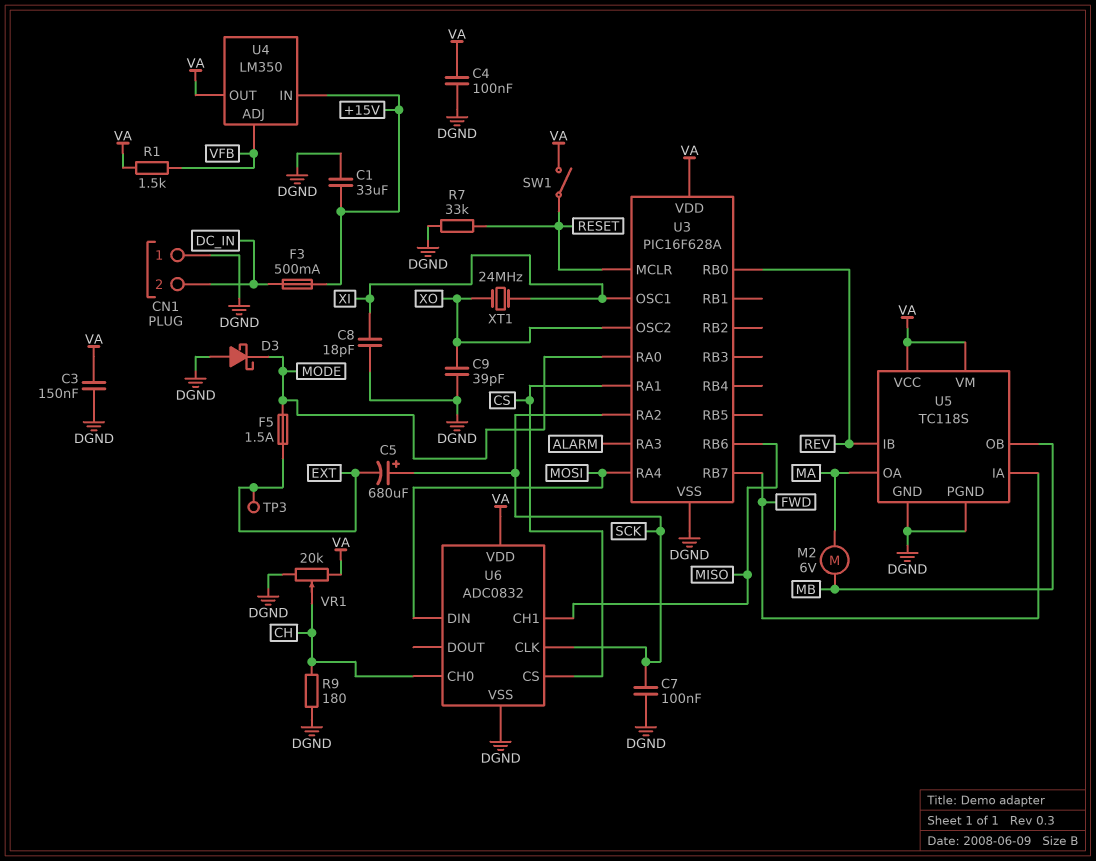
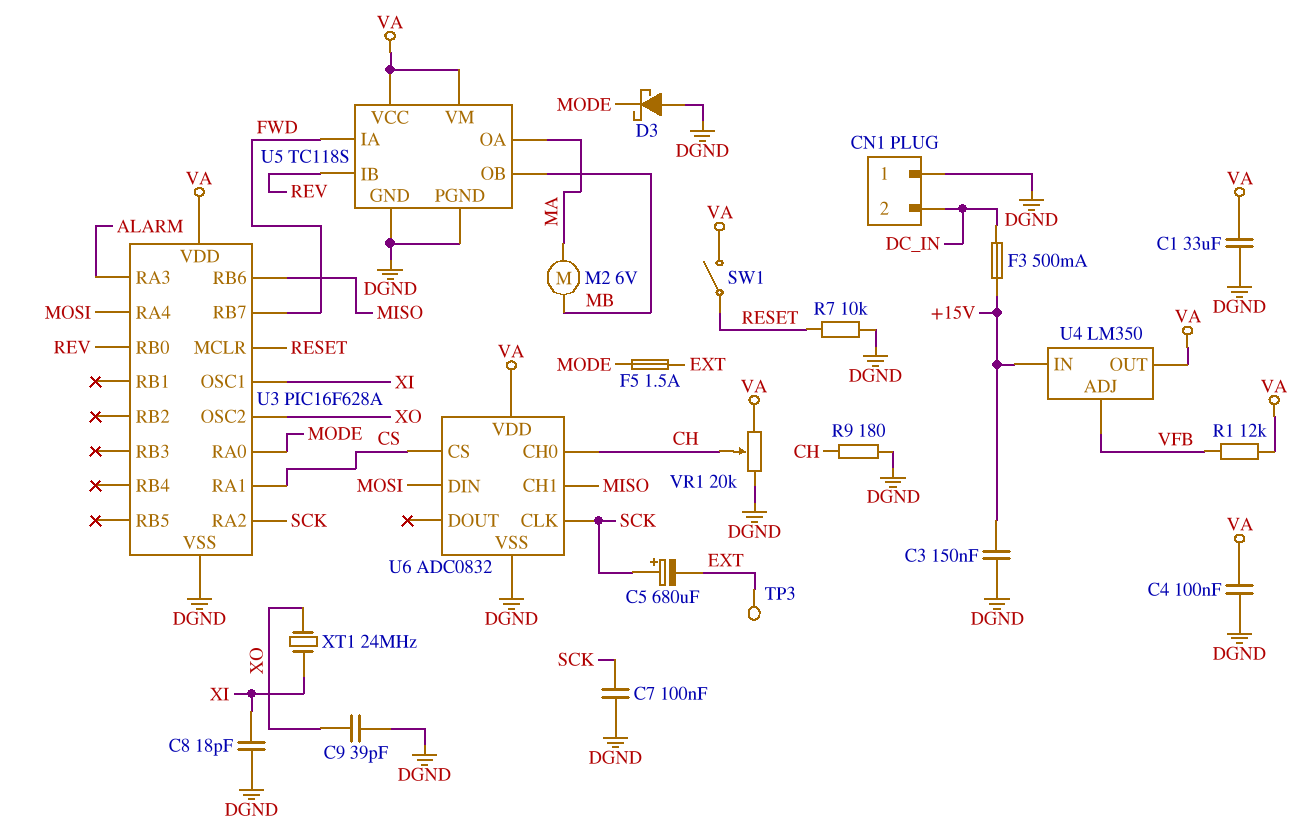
C1: 33uF (+15V, DGND) -> 33uF (DGND, VA)
C3: 150nF (DGND, VA) -> 150nF (+15V, DGND)
R1: 1.5k (VA, VFB) -> 12k (VA, VFB)
R7: 33k (DGND, RESET) -> 10k (DGND, RESET)

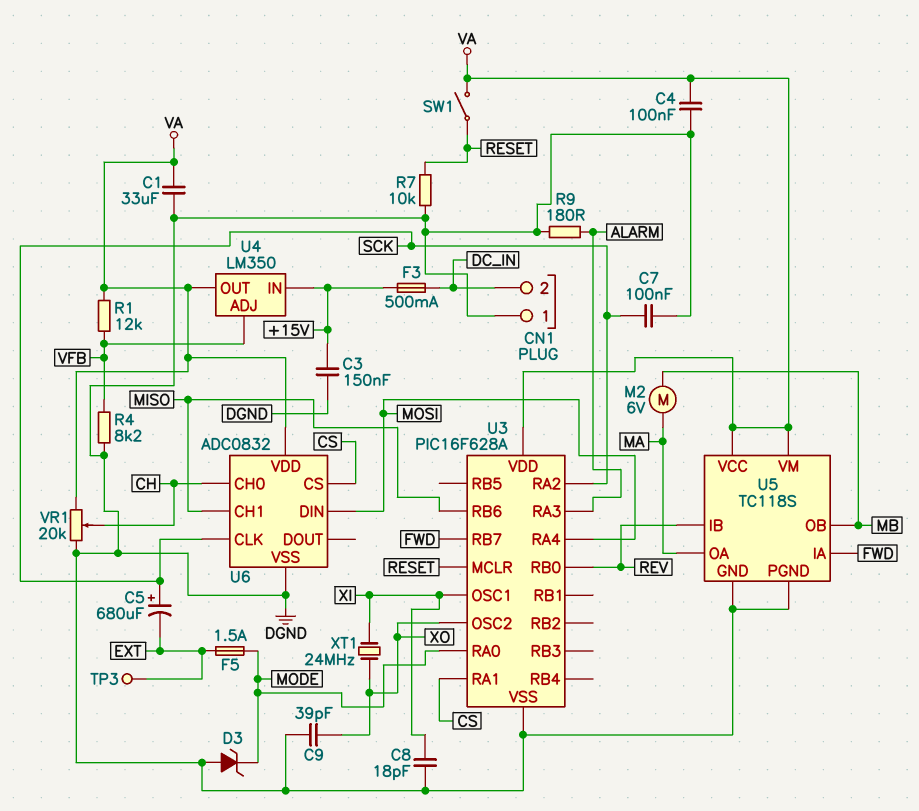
D3: schottky (A DGND, K MODE) -> zener (A DGND, K MODE)
R4: none -> 8.2k (DGND, VFB)
R9: 180 (CH, DGND) -> 180 (ALARM, DGND)

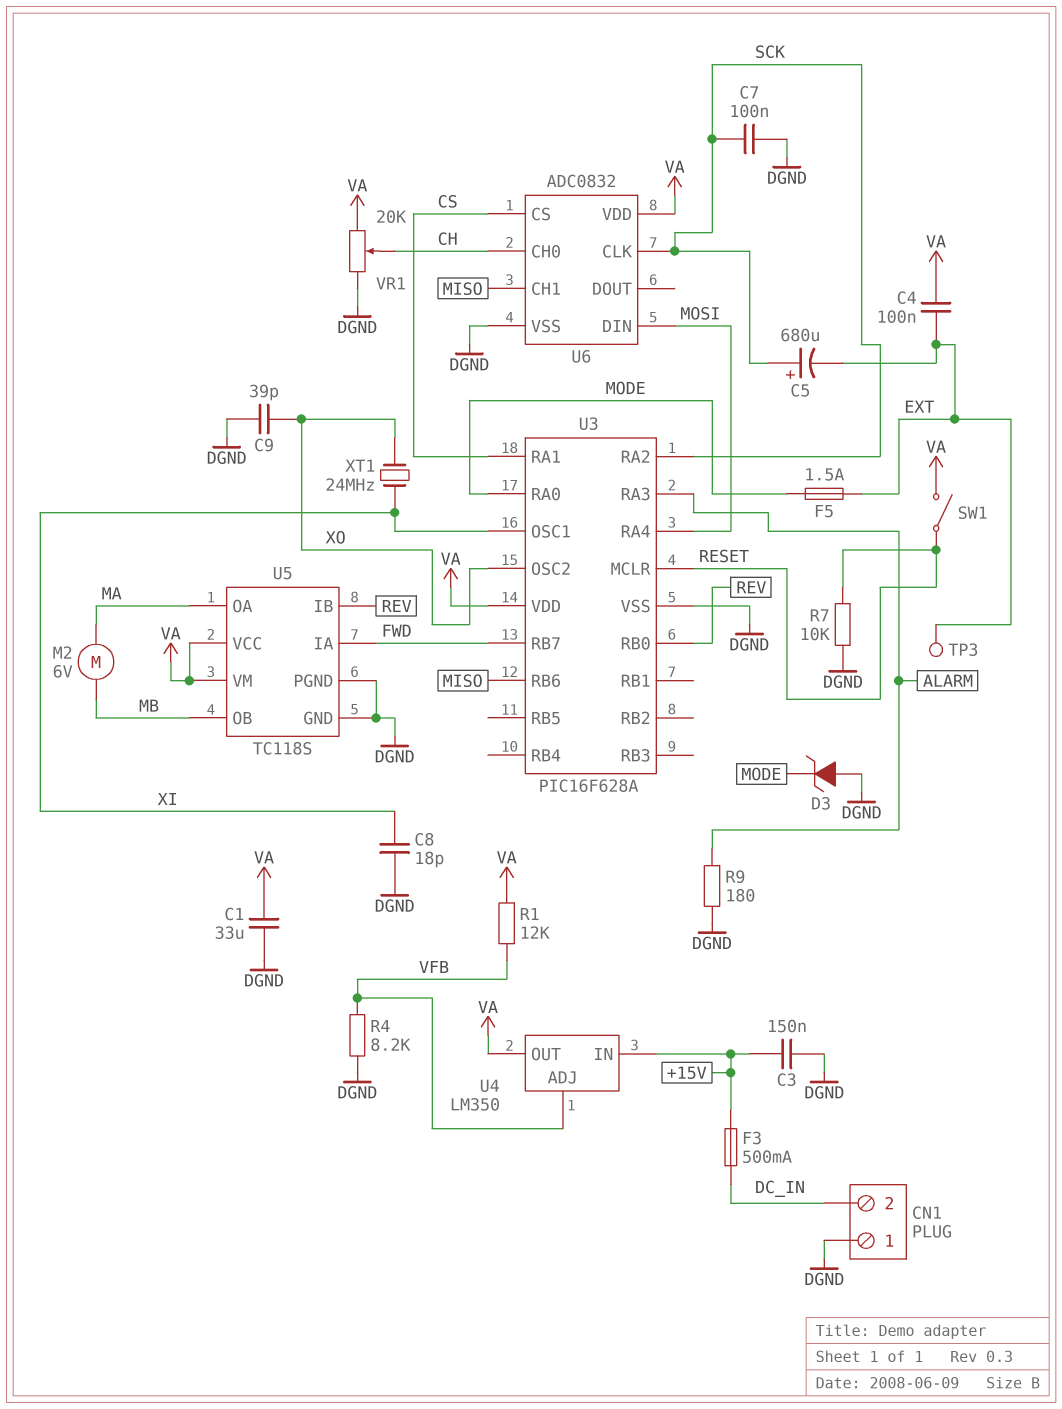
C4: 100nF (DGND, VA) -> 100nF (EXT, VA)

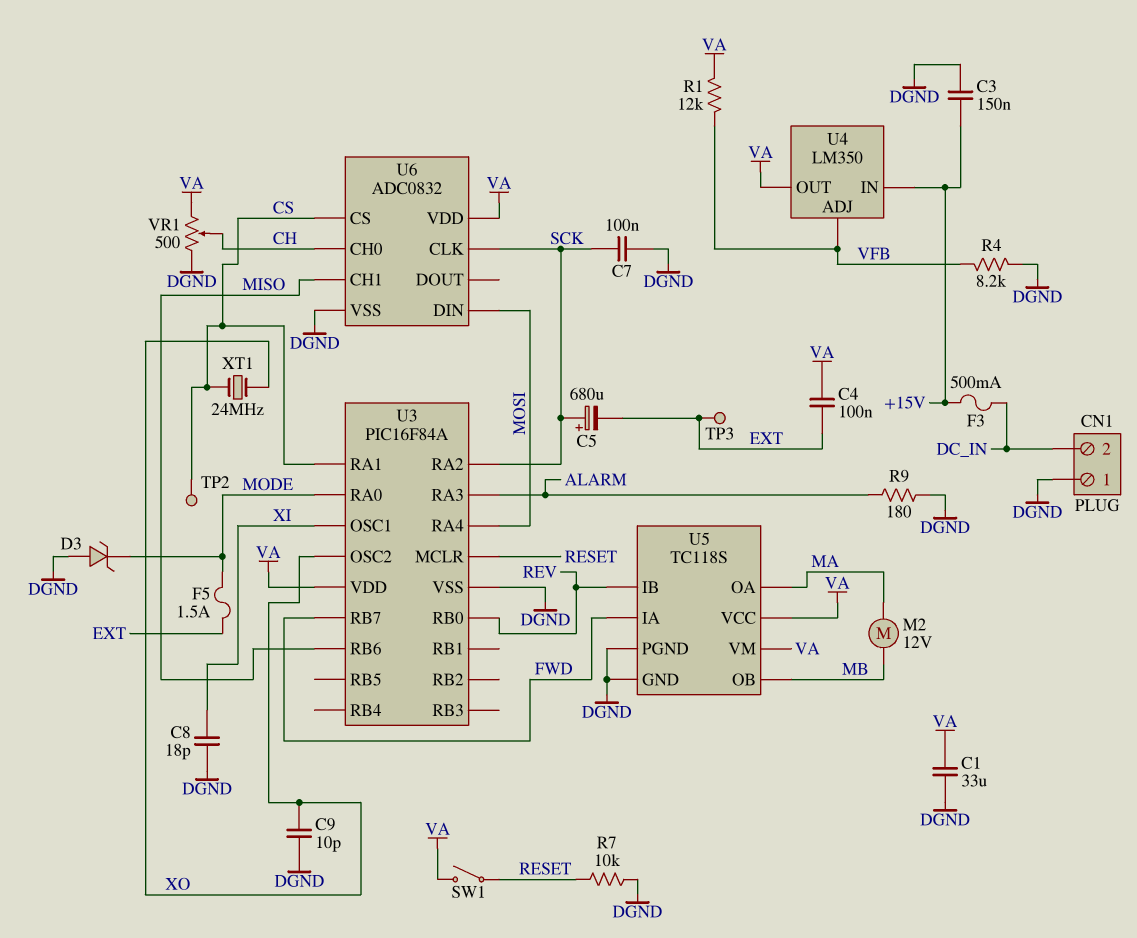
C9: 39pF (DGND, XO) -> 10pF (DGND, XO)
M2: motor 6V (MA, MB) -> motor 12V (MA, MB)
TP2: none -> test point (CS)
U3: PIC16F628A -> PIC16F84A
VR1: 20k (DGND, VA, wiper CH) -> 500 (DGND, VA, wiper CH)
XT1: 24MHz (XI, XO) -> 24MHz (CS, XO)

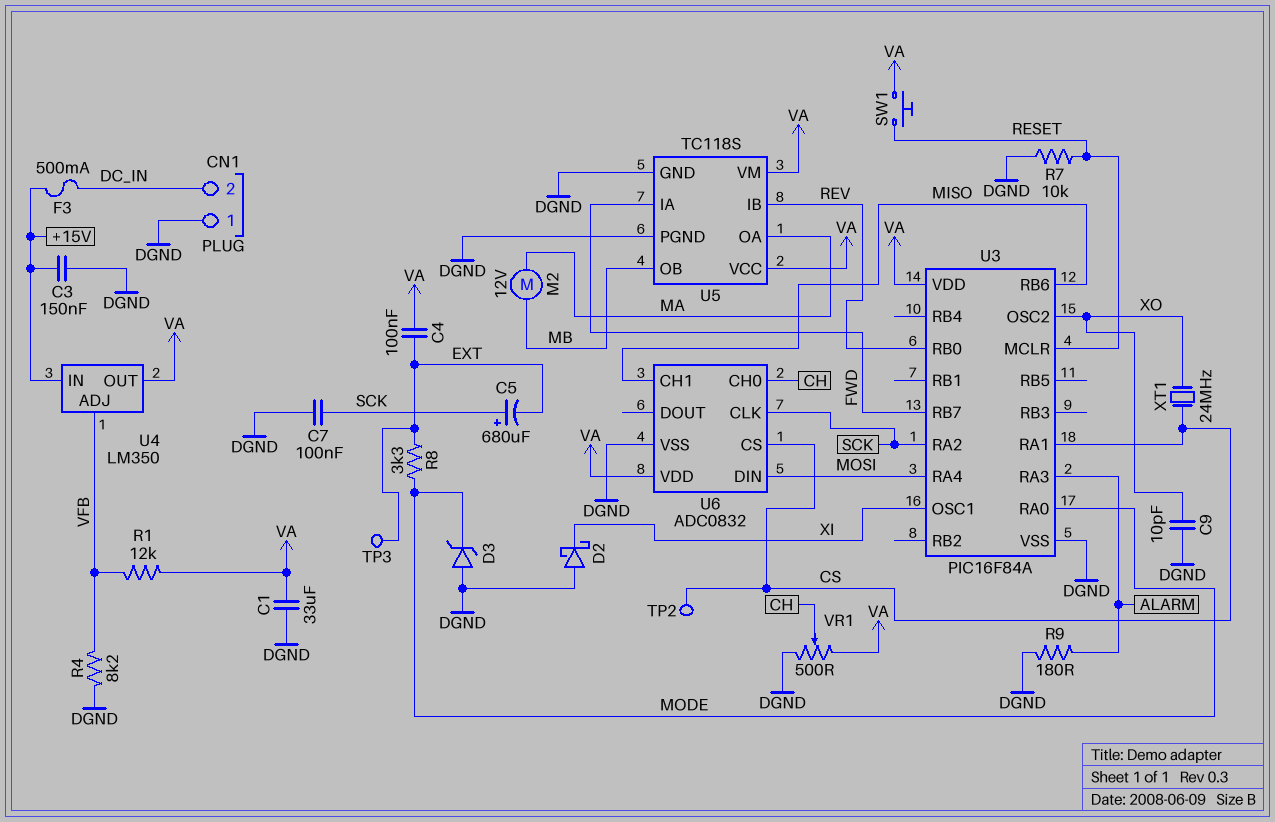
C8: 18pF (DGND, XI) -> none
D2: none -> schottky (A DGND, K XI)
F5: 1.5A (EXT, MODE) -> none
R8: none -> 3.3k (EXT, MODE)
SW1: switch (RESET, VA) -> button (RESET, VA)

